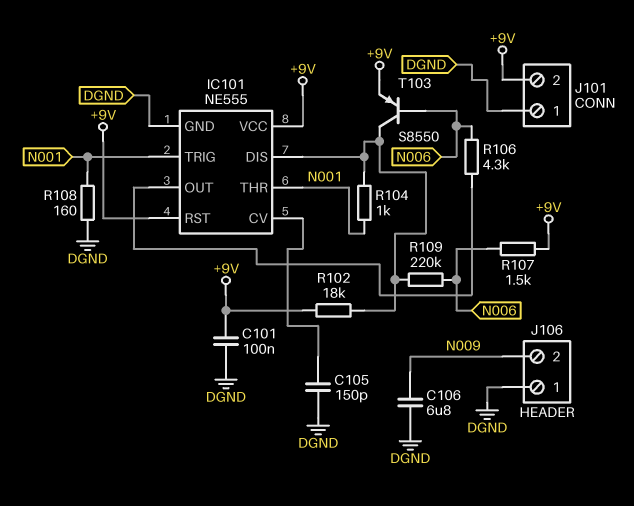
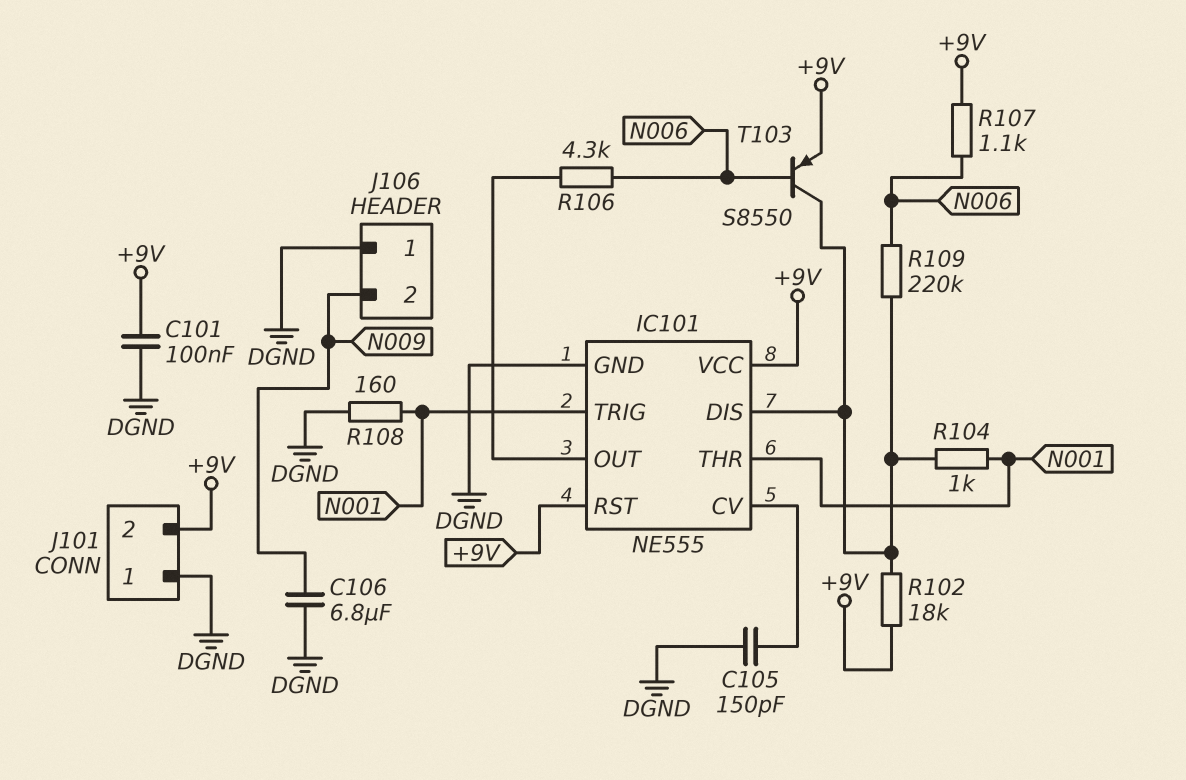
R107: 1.5k (+9V, N006) -> 1.1k (+9V, N006)

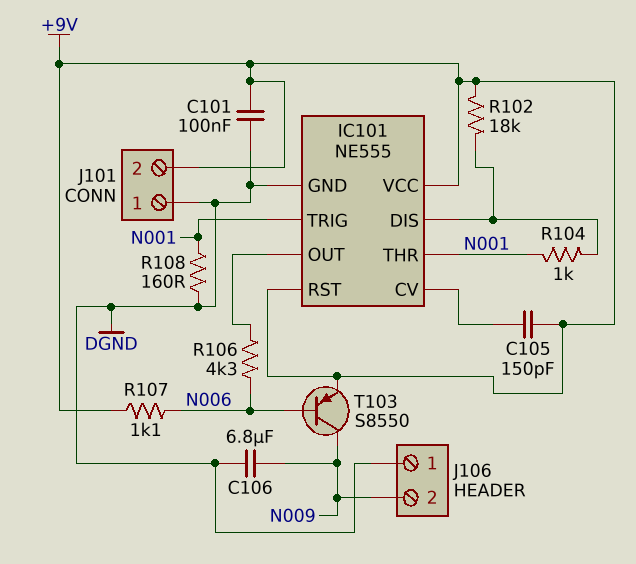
C105: 150pF (DGND, IC101/CV) -> 150pF (+9V, IC101/CV)
R109: 220k (IC101/DIS, N006) -> none
T103: PNP S8550 (B N006, C IC101/DIS, E +9V) -> PNP S8550 (B N006, C N009, E +9V)

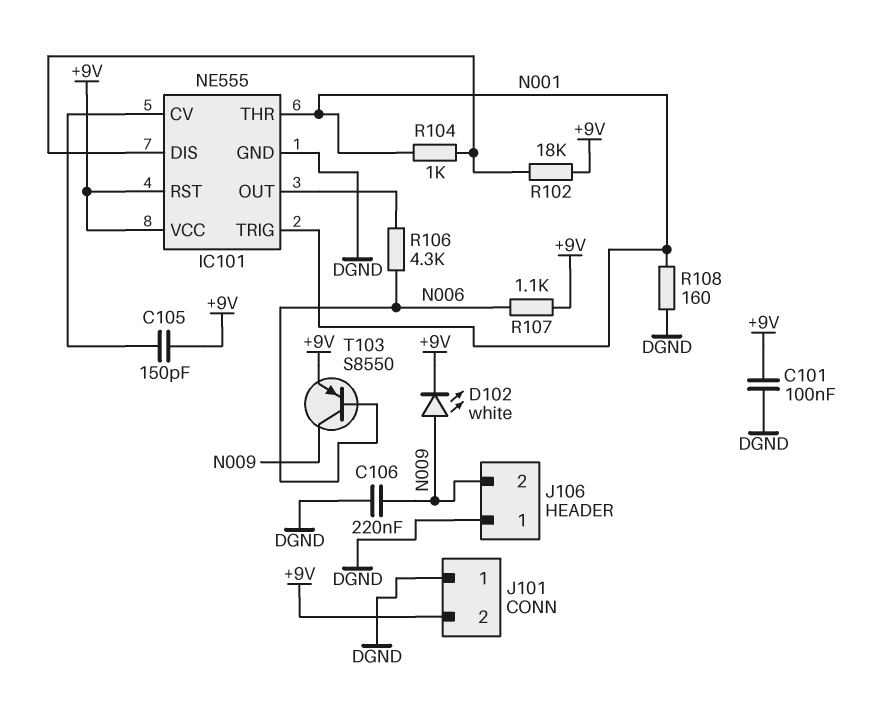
C106: 6.8uF (DGND, N009) -> 220nF (DGND, N009)
D102: none -> LED white (A N009, K +9V)

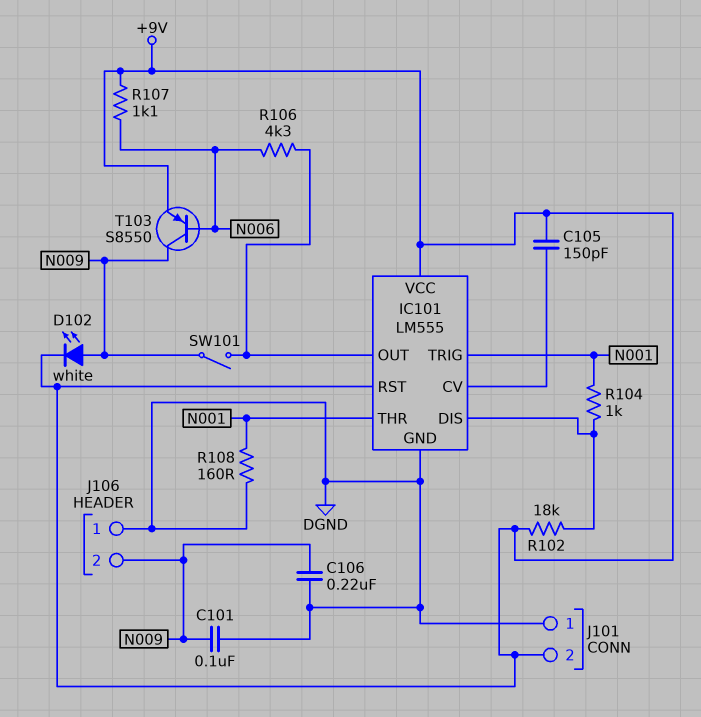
C101: 100nF (+9V, DGND) -> 100nF (DGND, N009)
IC101: NE555 -> LM555
SW101: none -> switch (IC101/OUT, N009)

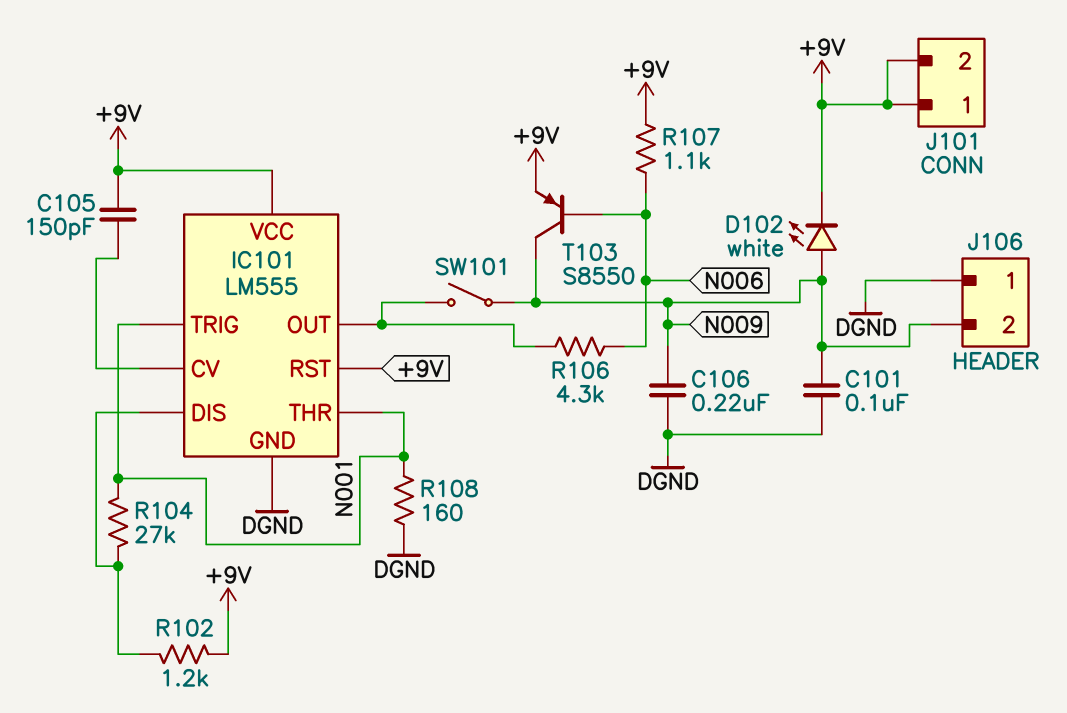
J101 pin 1: DGND -> +9V
R102: 18k (+9V, IC101/DIS) -> 1.2k (+9V, IC101/DIS)
R104: 1k (IC101/DIS, N001) -> 27k (IC101/DIS, N001)

